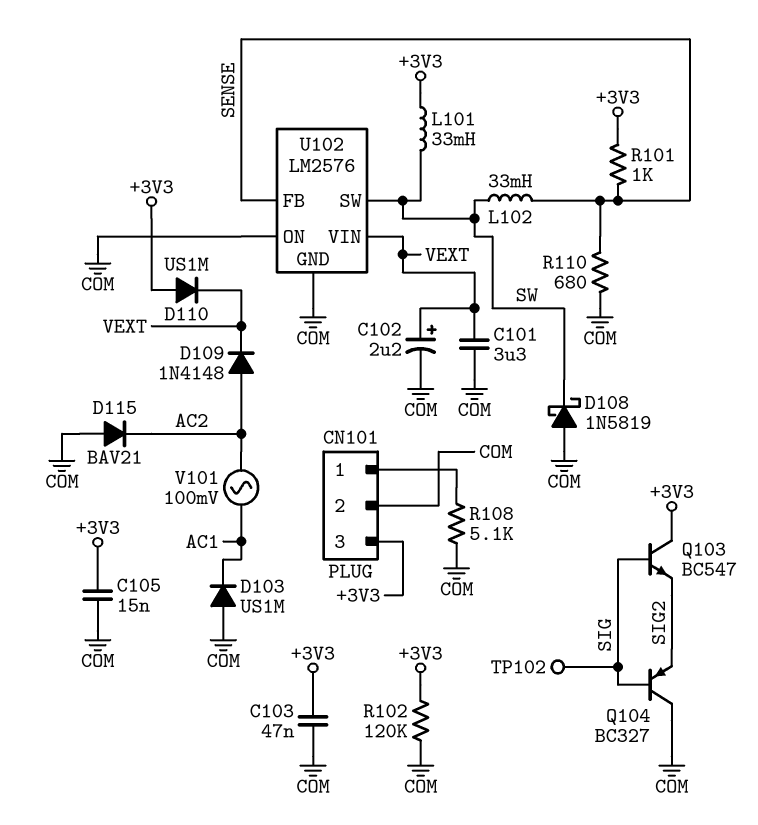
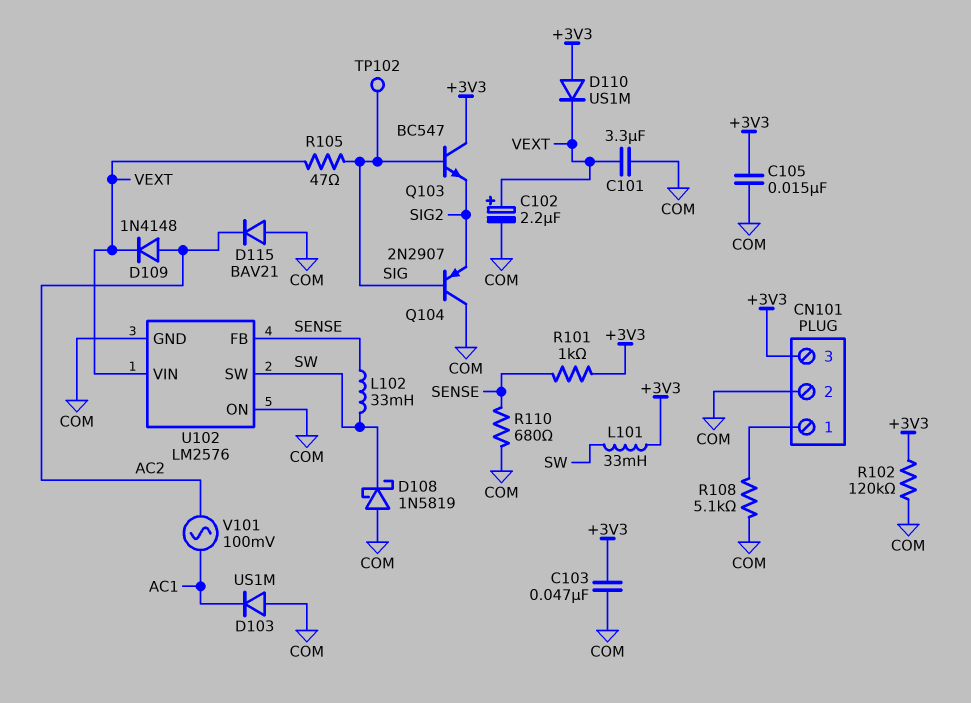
Q104: PNP BC327 (B SIG, C COM, E SIG2) -> PNP 2N2907 (B SIG, C COM, E SIG2)
R105: none -> 47 (SIG, VEXT)

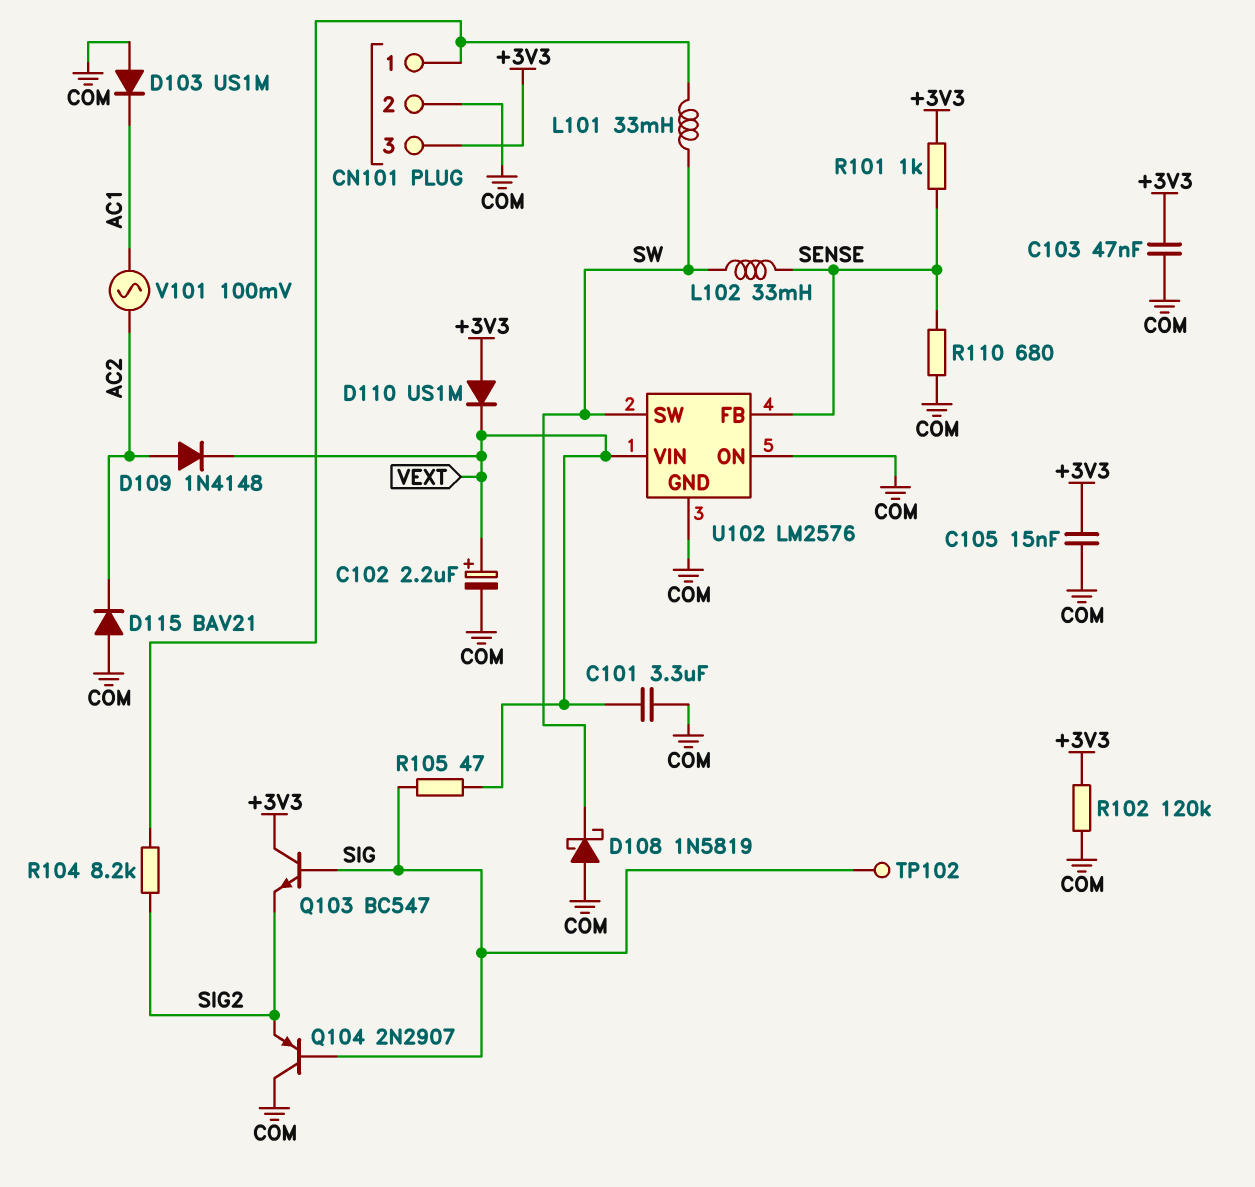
L101: 33mH (+3V3, SW) -> 33mH (CN101/1, SW)
R104: none -> 8.2k (CN101/1, SIG2)
R108: 5.1k (CN101/1, COM) -> none

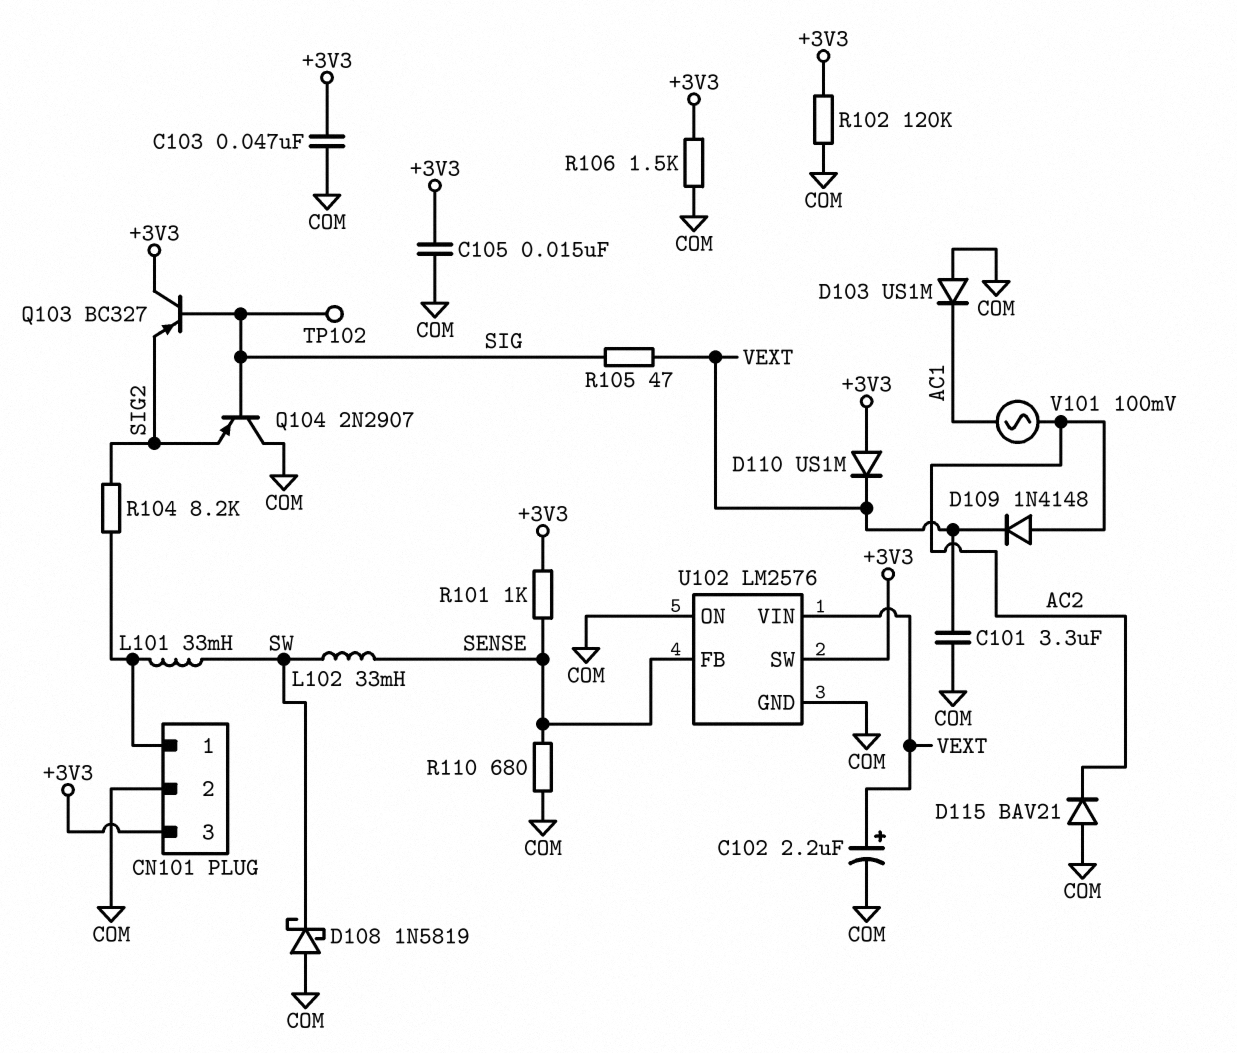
Q103: NPN BC547 (B SIG, C +3V3, E SIG2) -> PNP BC327 (B SIG, C +3V3, E SIG2)
R106: none -> 1.5k (+3V3, COM)
U102 pin SW: SW -> +3V3

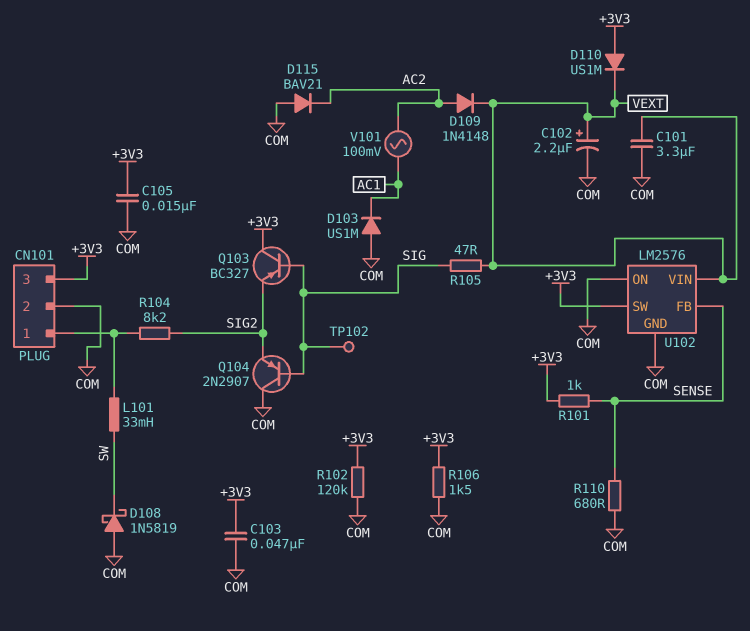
L102: 33mH (SENSE, SW) -> none

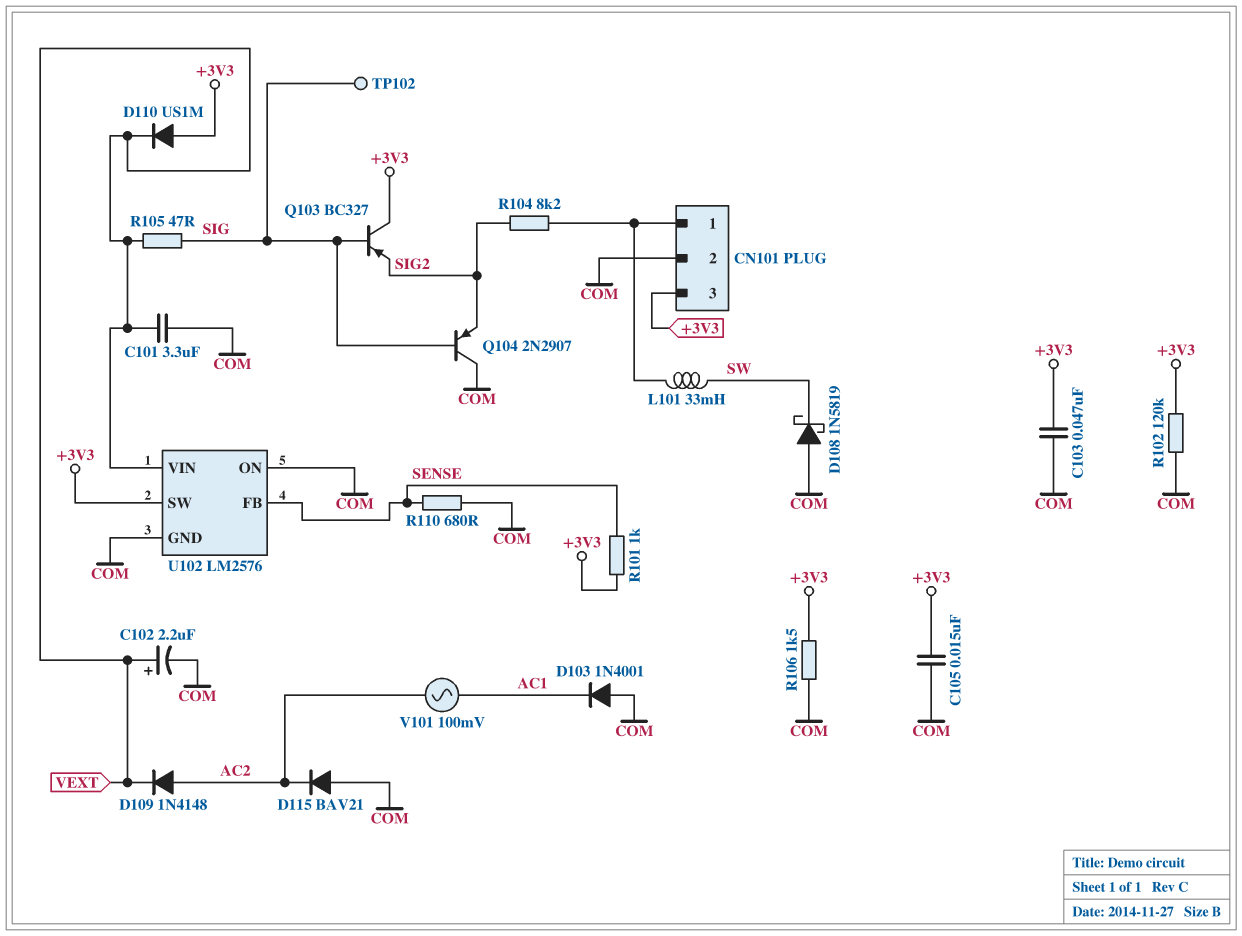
D103: diode US1M (A COM, K AC1) -> diode 1N4001 (A COM, K AC1)

